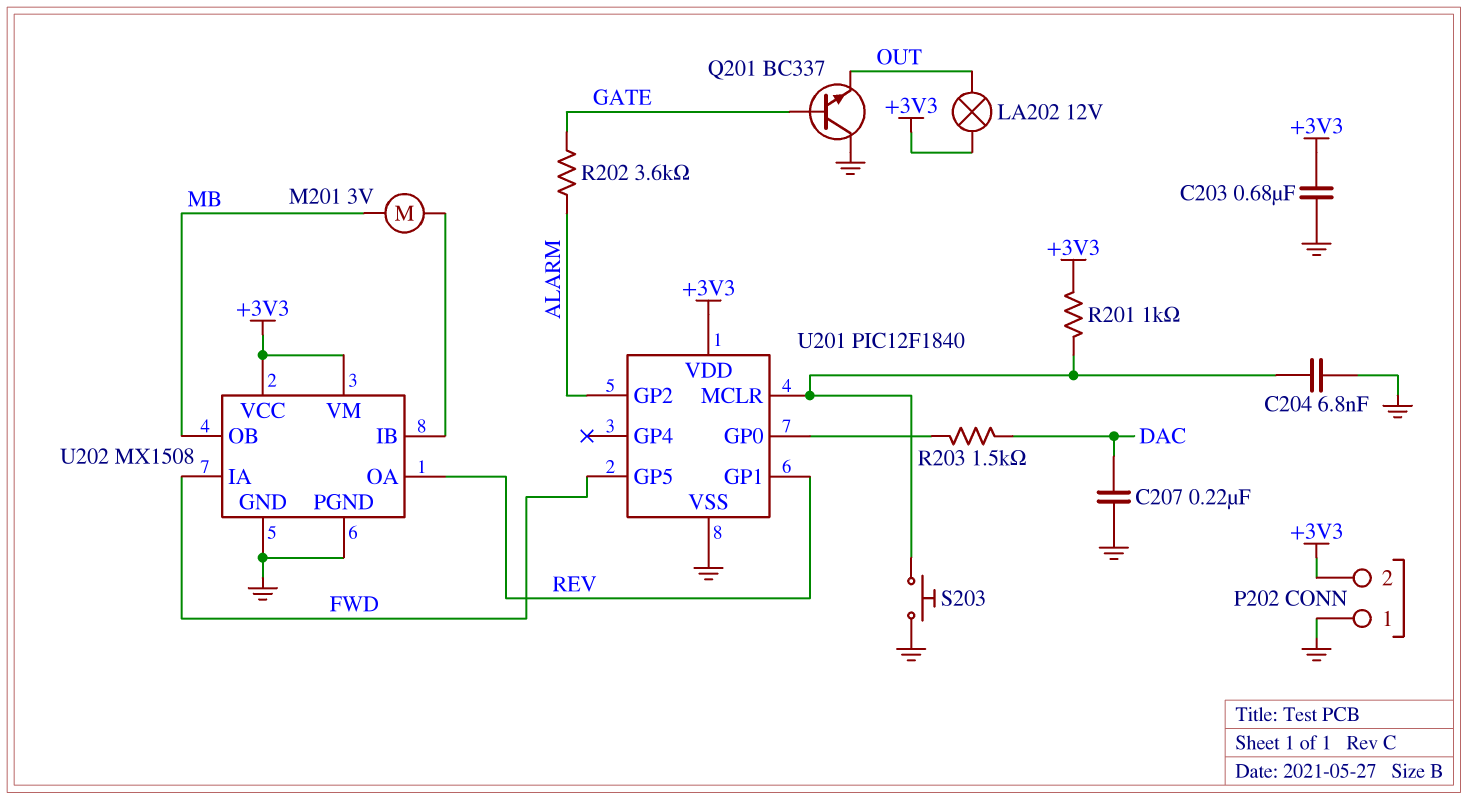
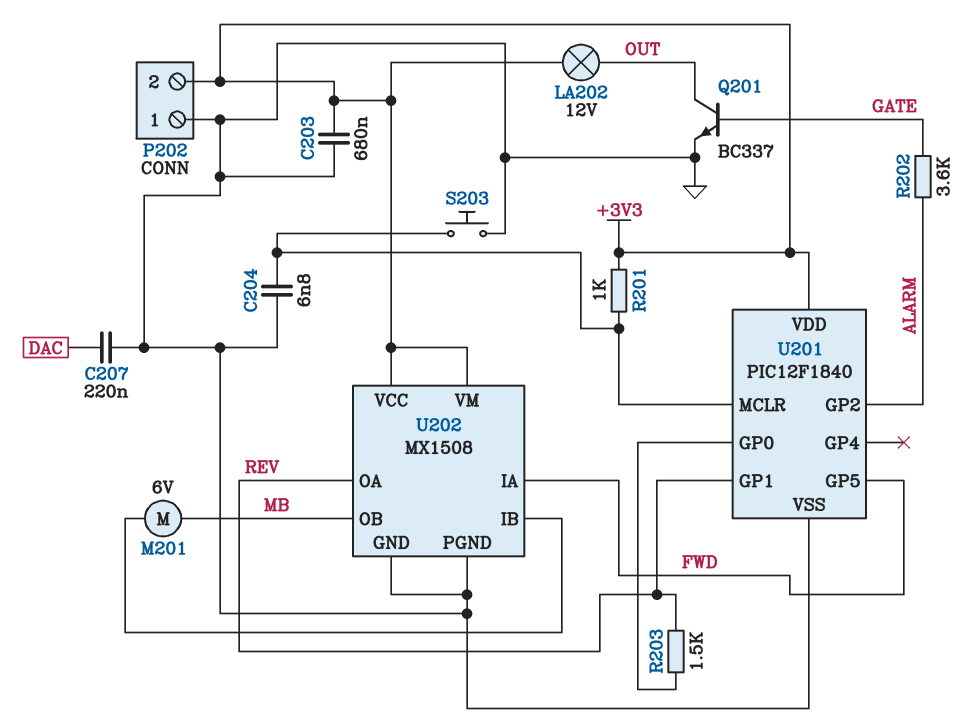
M201: motor 3V (MB, U202/IB) -> motor 6V (MB, U202/IB)
Q201: NPN BC337 (B GATE, C GND, E OUT) -> NPN BC337 (B GATE, C OUT, E GND)
R203: 1.5k (DAC, U201/GP0) -> 1.5k (REV, U201/GP0)

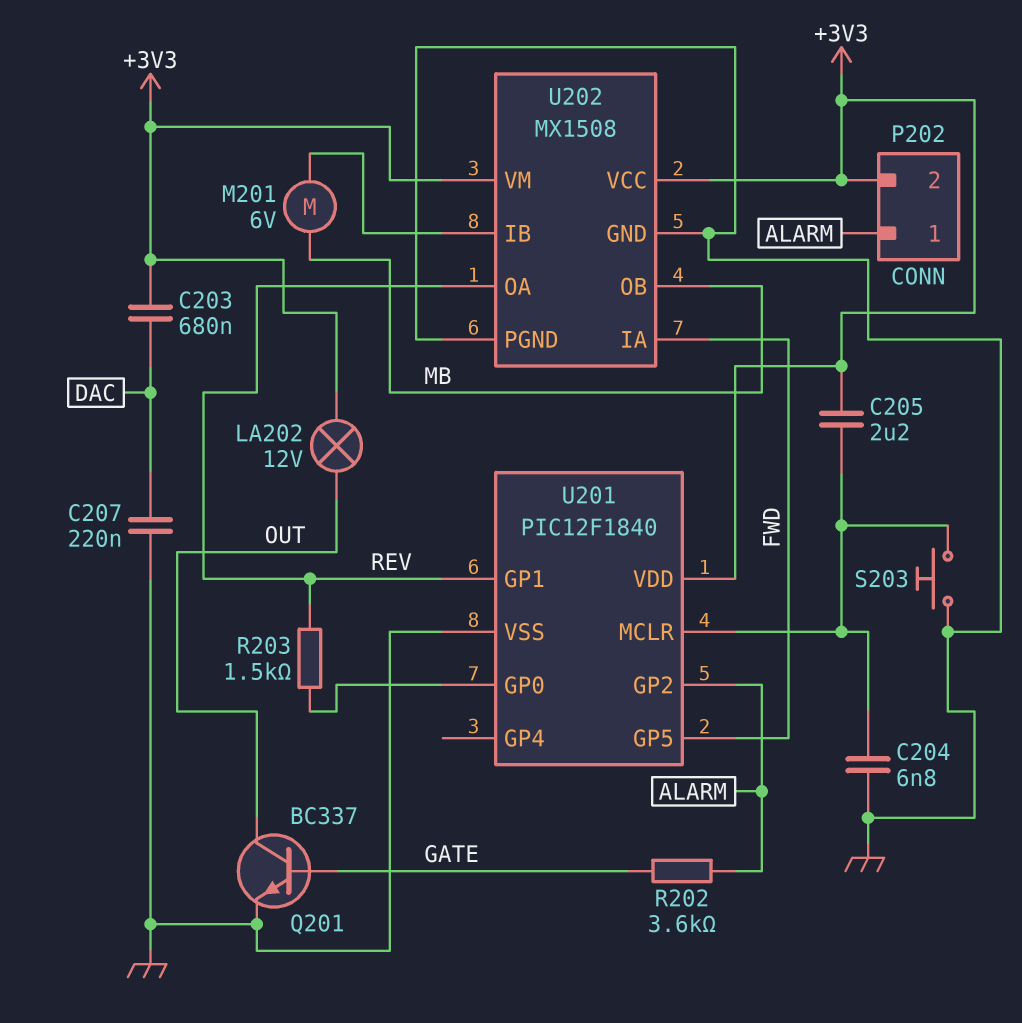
C203: 680nF (+3V3, GND) -> 680nF (+3V3, DAC)
C205: none -> 2.2uF (+3V3, U201/MCLR)
P202 pin 1: GND -> ALARM
R201: 1k (+3V3, U201/MCLR) -> none

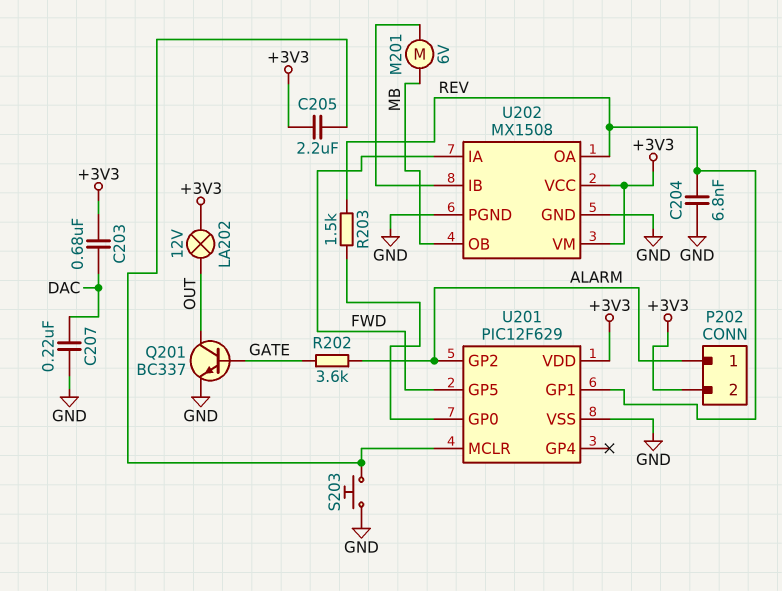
C204: 6.8nF (GND, U201/MCLR) -> 6.8nF (GND, REV)
U201: PIC12F1840 -> PIC12F629

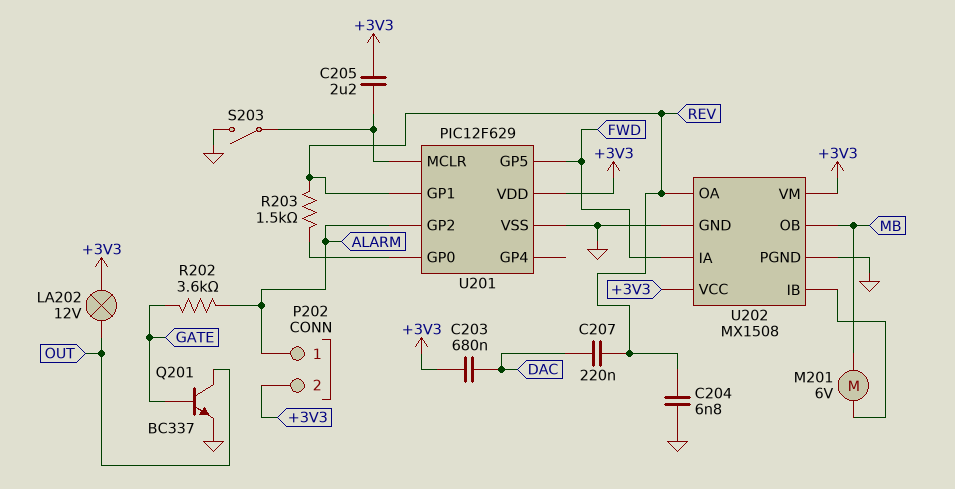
C207: 220nF (DAC, GND) -> 220nF (DAC, REV)
S203: button (GND, U201/MCLR) -> switch (GND, U201/MCLR)

